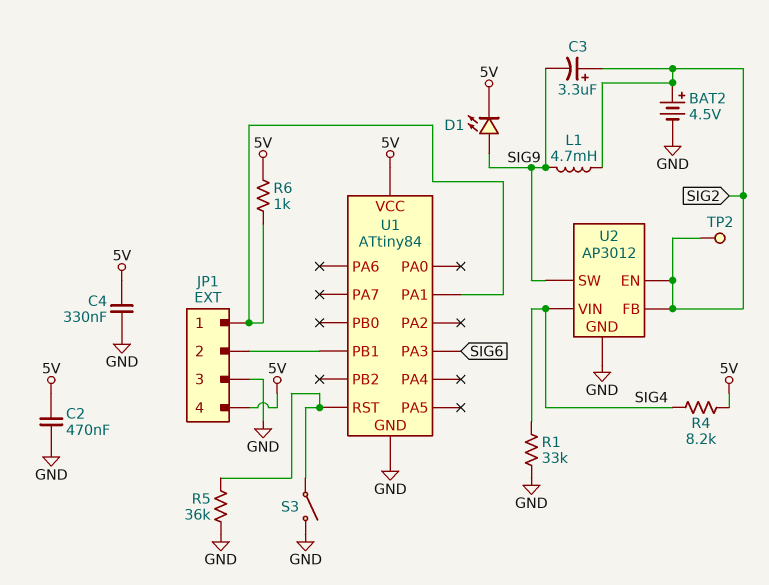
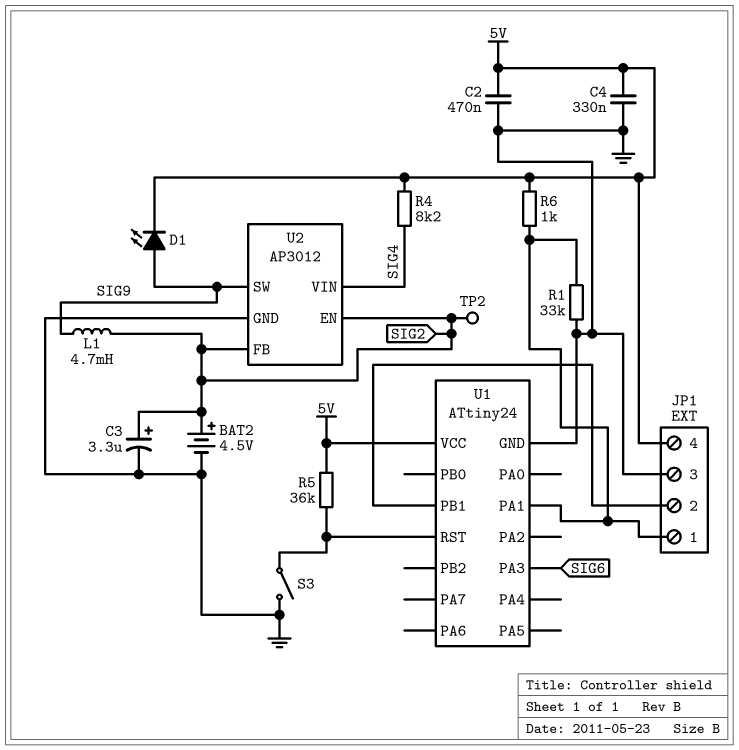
C3: 3.3uF (plus SIG2, minus SIG9) -> 3.3uF (plus SIG2, minus GND)
R1: 33k (GND, SIG4) -> 33k (GND, JP1/1)
R5: 36k (GND, U1/RST) -> 36k (5V, U1/RST)
U1: ATtiny84 -> ATtiny24

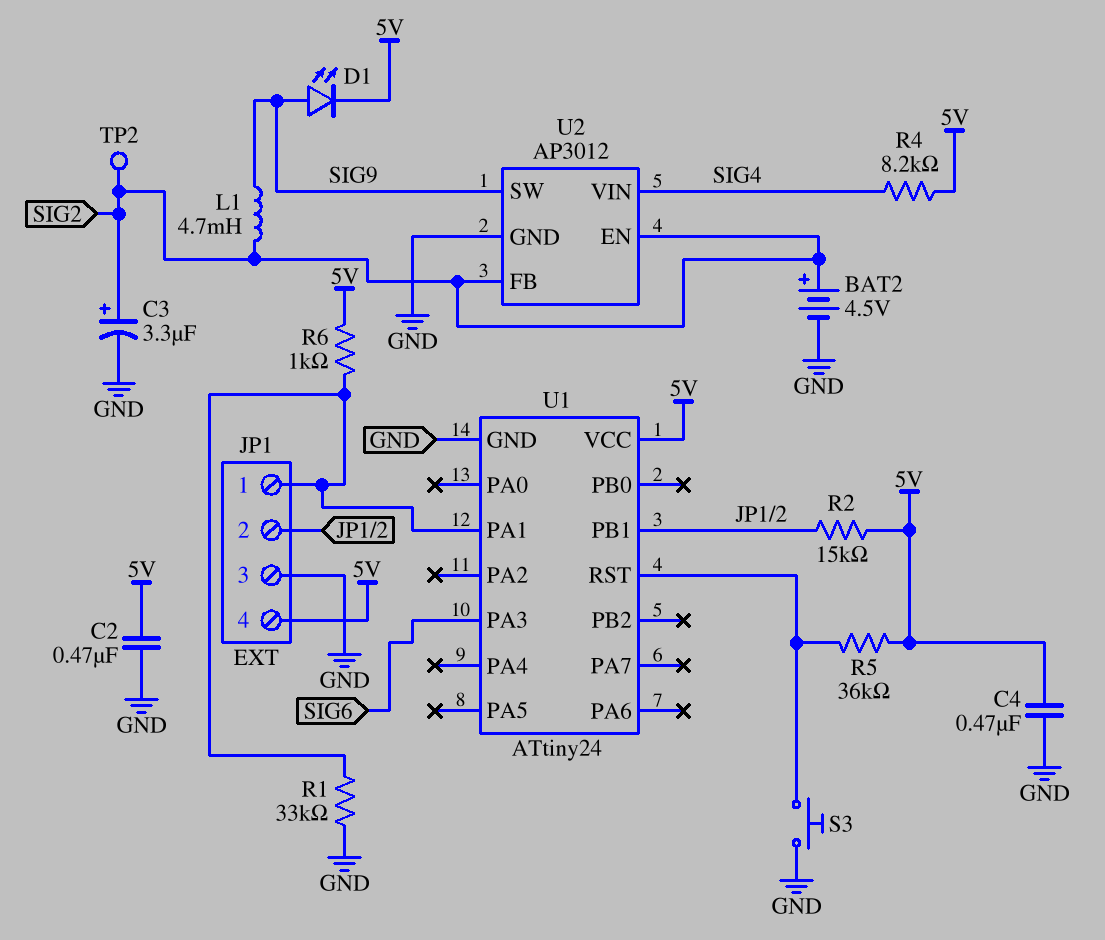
C4: 330nF (5V, GND) -> 470nF (5V, GND)
R2: none -> 15k (5V, JP1/2)
S3: switch (GND, U1/RST) -> button (GND, U1/RST)

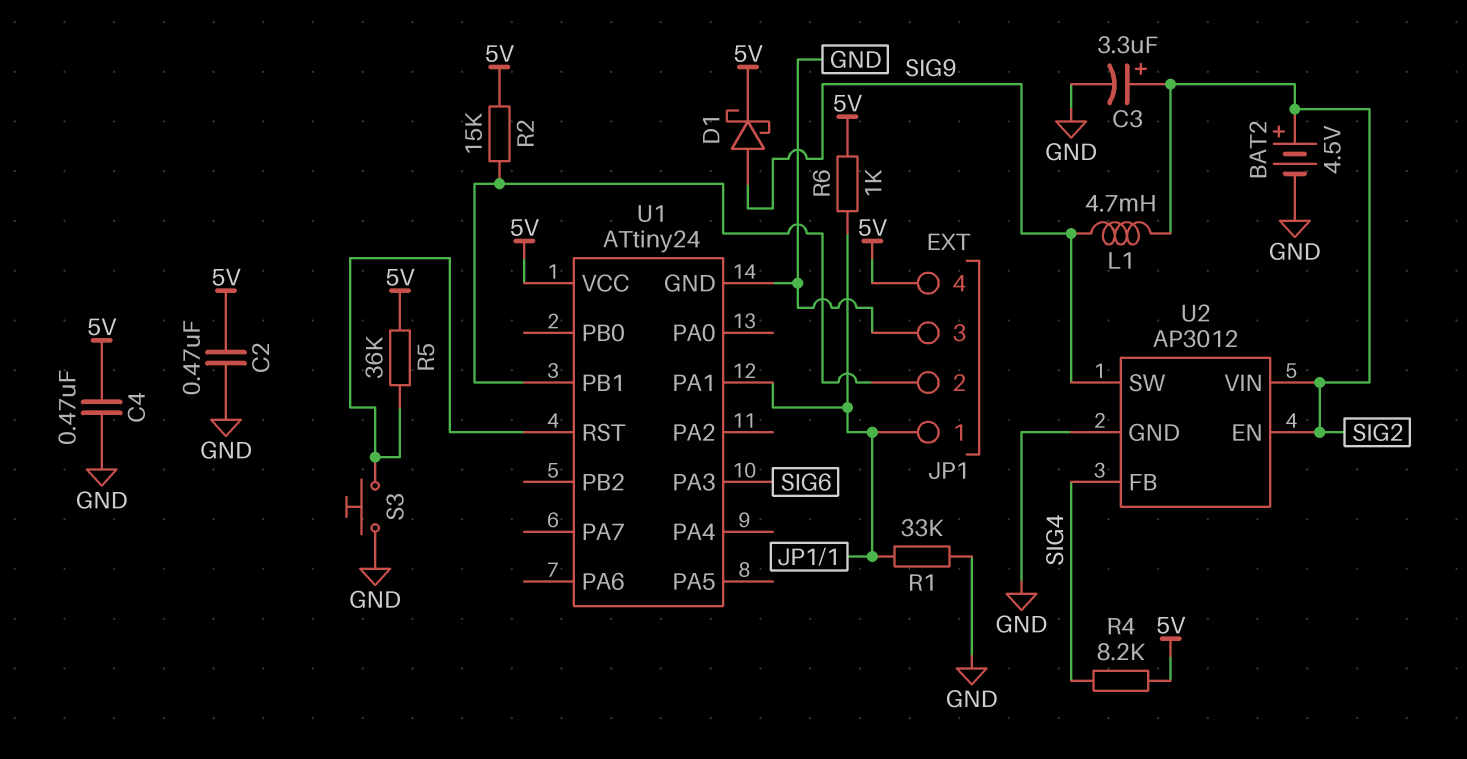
D1: LED (A SIG9, K 5V) -> schottky (A SIG9, K 5V)
TP2: test point (SIG2) -> none
U2 pin FB: SIG2 -> SIG4
U2 pin VIN: SIG4 -> SIG2

